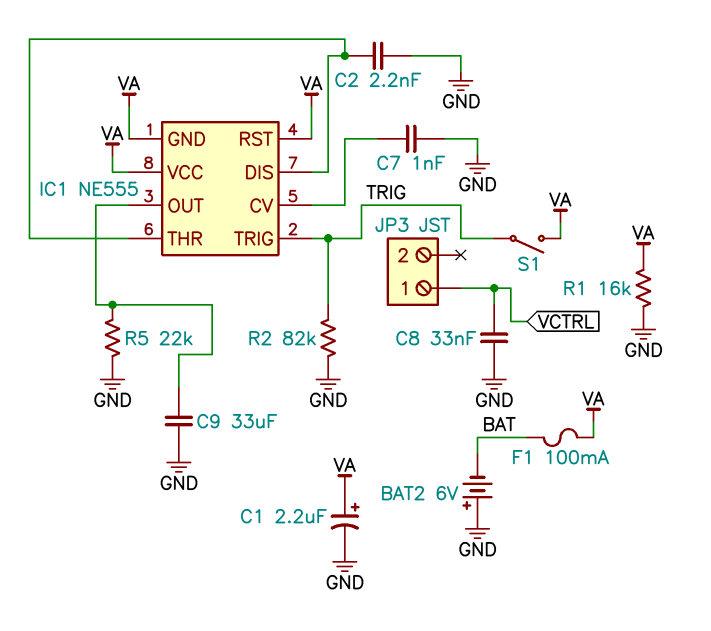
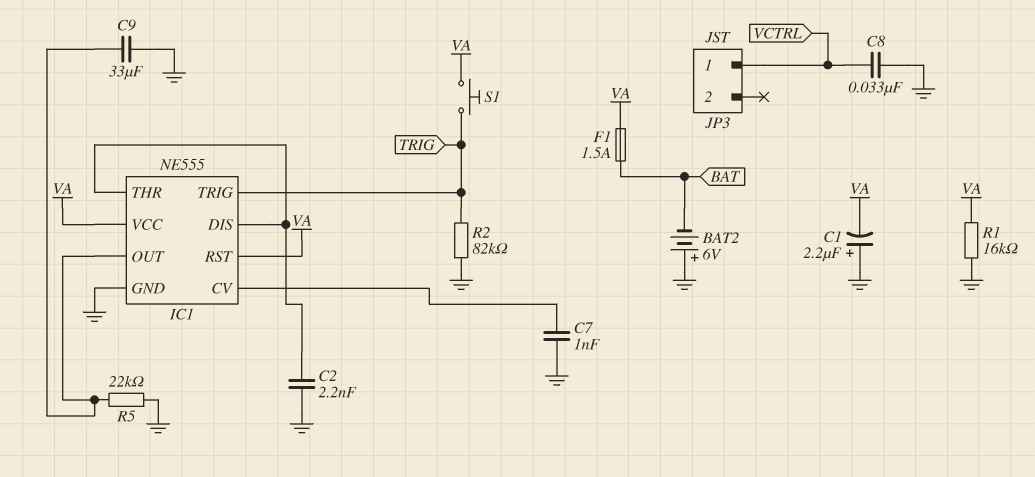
C1: 2.2uF (plus VA, minus GND) -> 2.2uF (plus GND, minus VA)
F1: 100mA (BAT, VA) -> 1.5A (BAT, VA)
IC1 pin GND: VA -> GND
S1: switch (TRIG, VA) -> button (TRIG, VA)

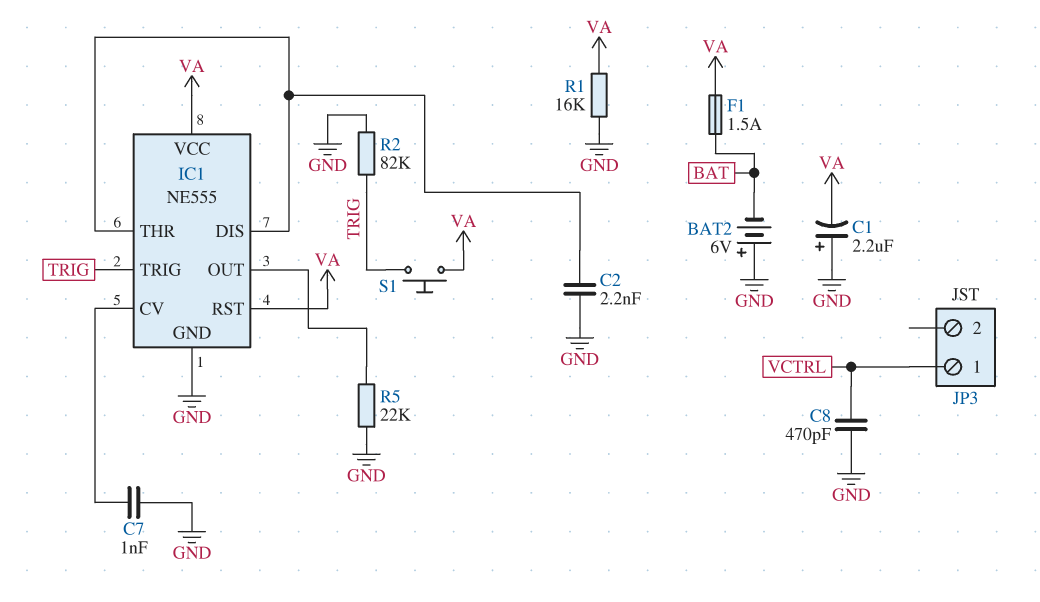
C8: 33nF (GND, VCTRL) -> 470pF (GND, VCTRL)
C9: 33uF (GND, IC1/OUT) -> none

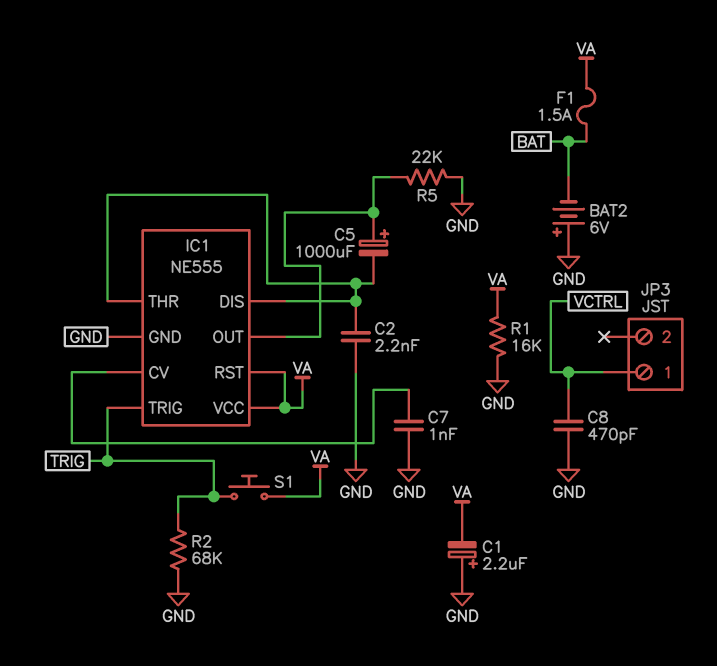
C5: none -> 1000uF (plus IC1/OUT, minus IC1/DIS)
R2: 82k (GND, TRIG) -> 68k (GND, TRIG)

